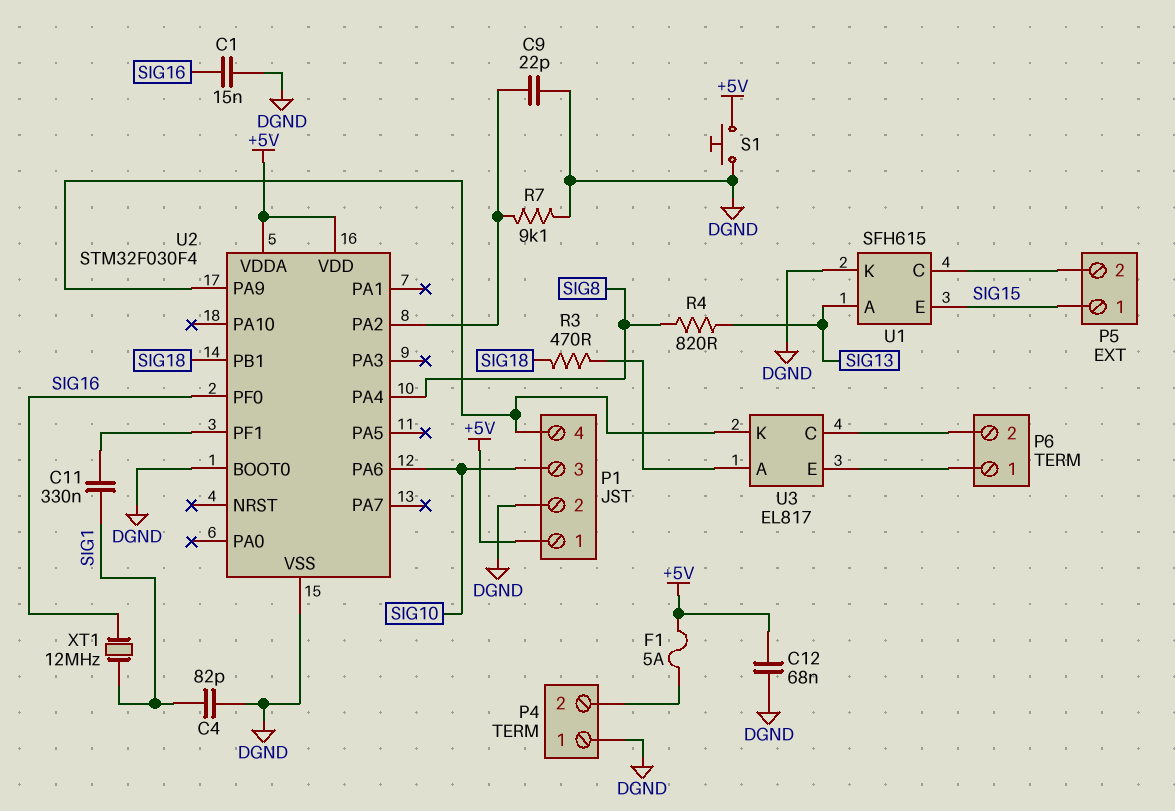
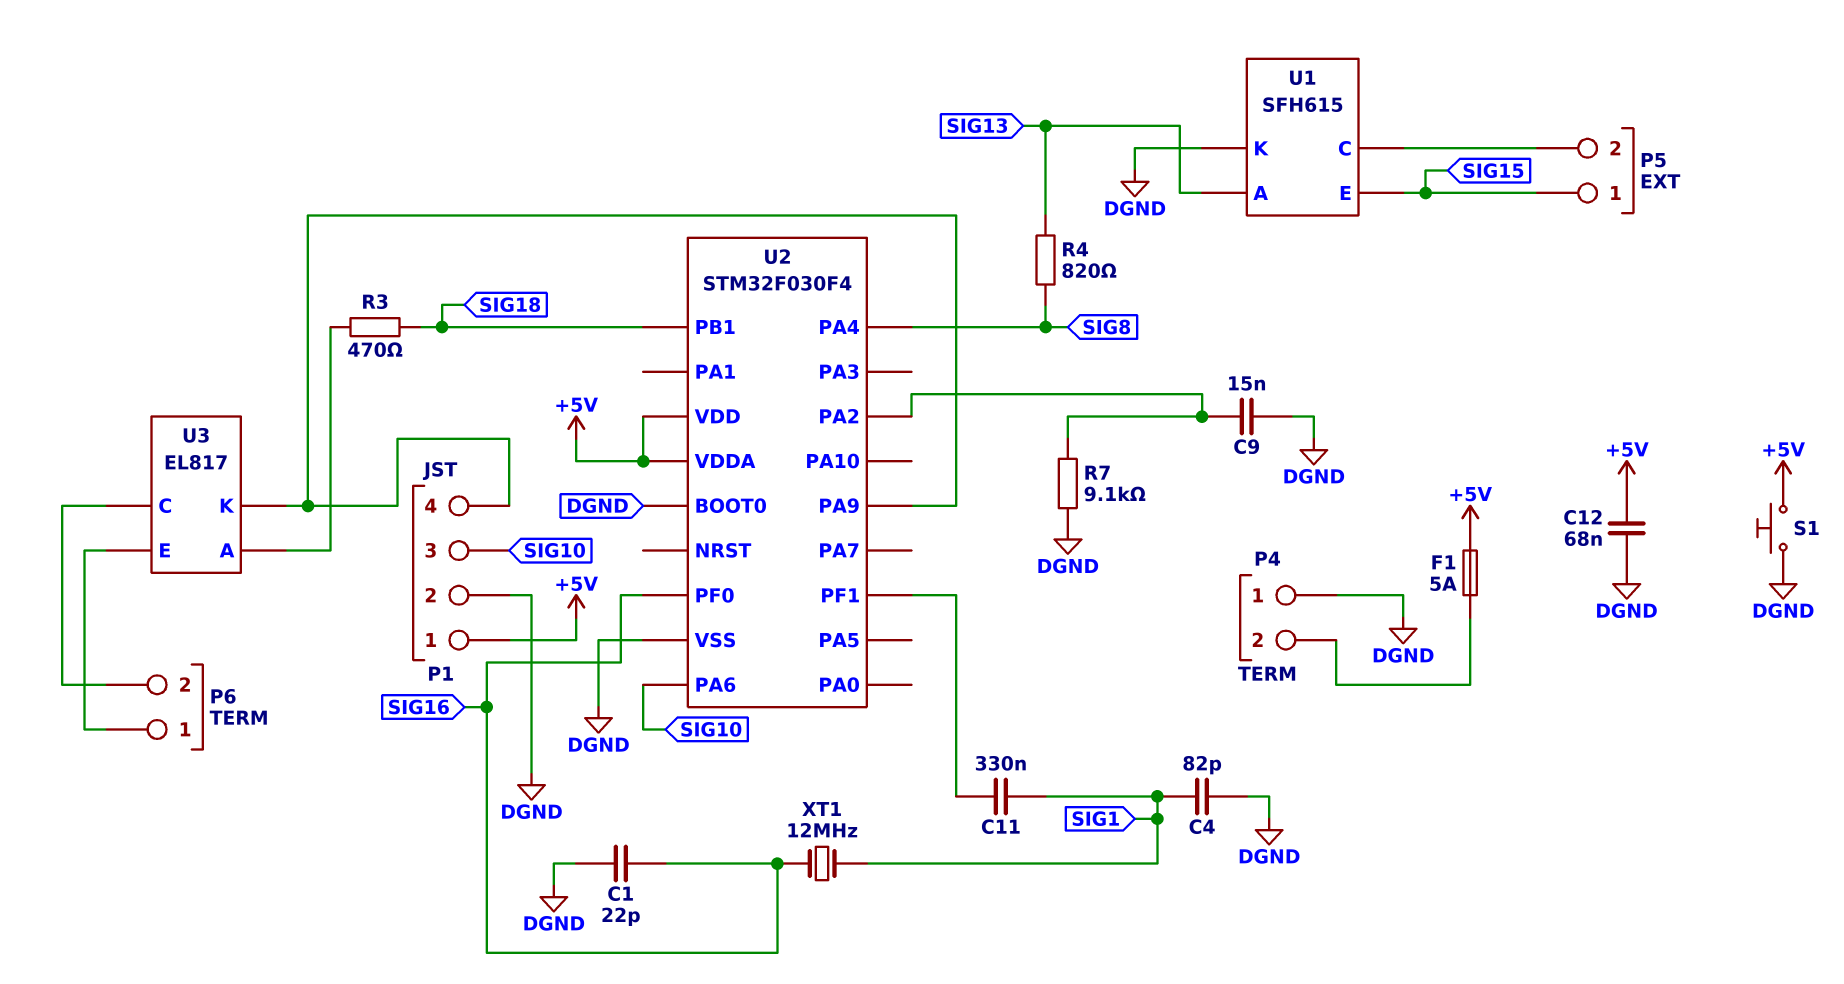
C1: 15nF (DGND, SIG16) -> 22pF (DGND, SIG16)
C9: 22pF (DGND, U2/PA2) -> 15nF (DGND, U2/PA2)

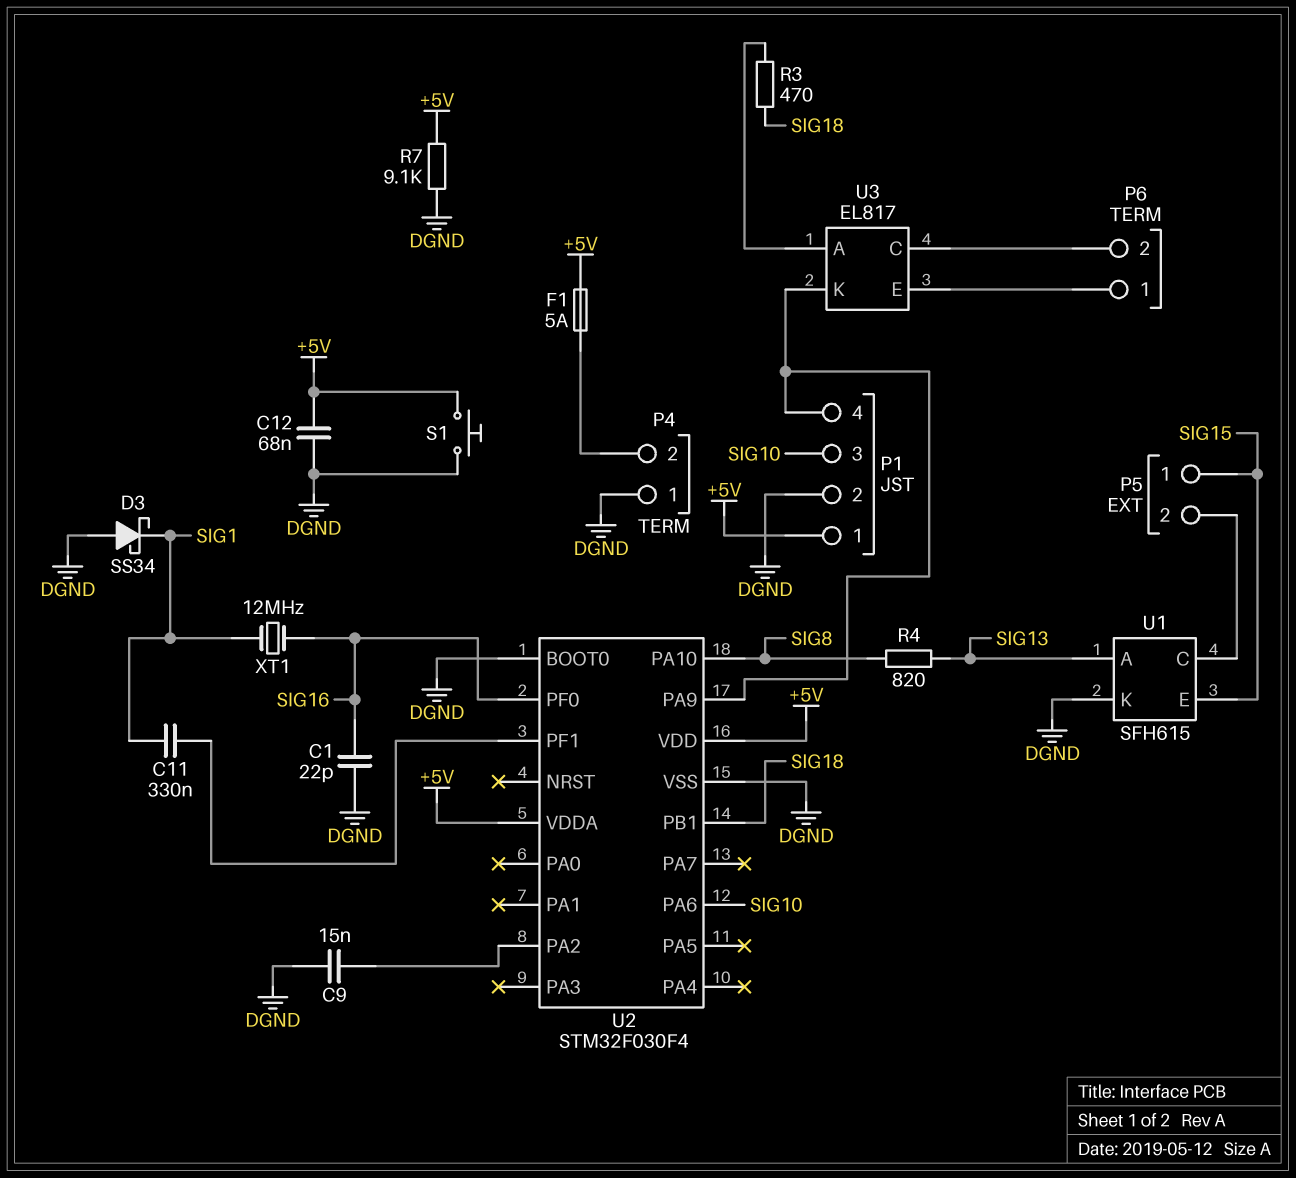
C4: 82pF (DGND, SIG1) -> none
D3: none -> schottky SS34 (A DGND, K SIG1)
R7: 9.1k (DGND, U2/PA2) -> 9.1k (+5V, DGND)
U2 pin PA4: SIG8 -> none
U2 pin PA10: none -> SIG8

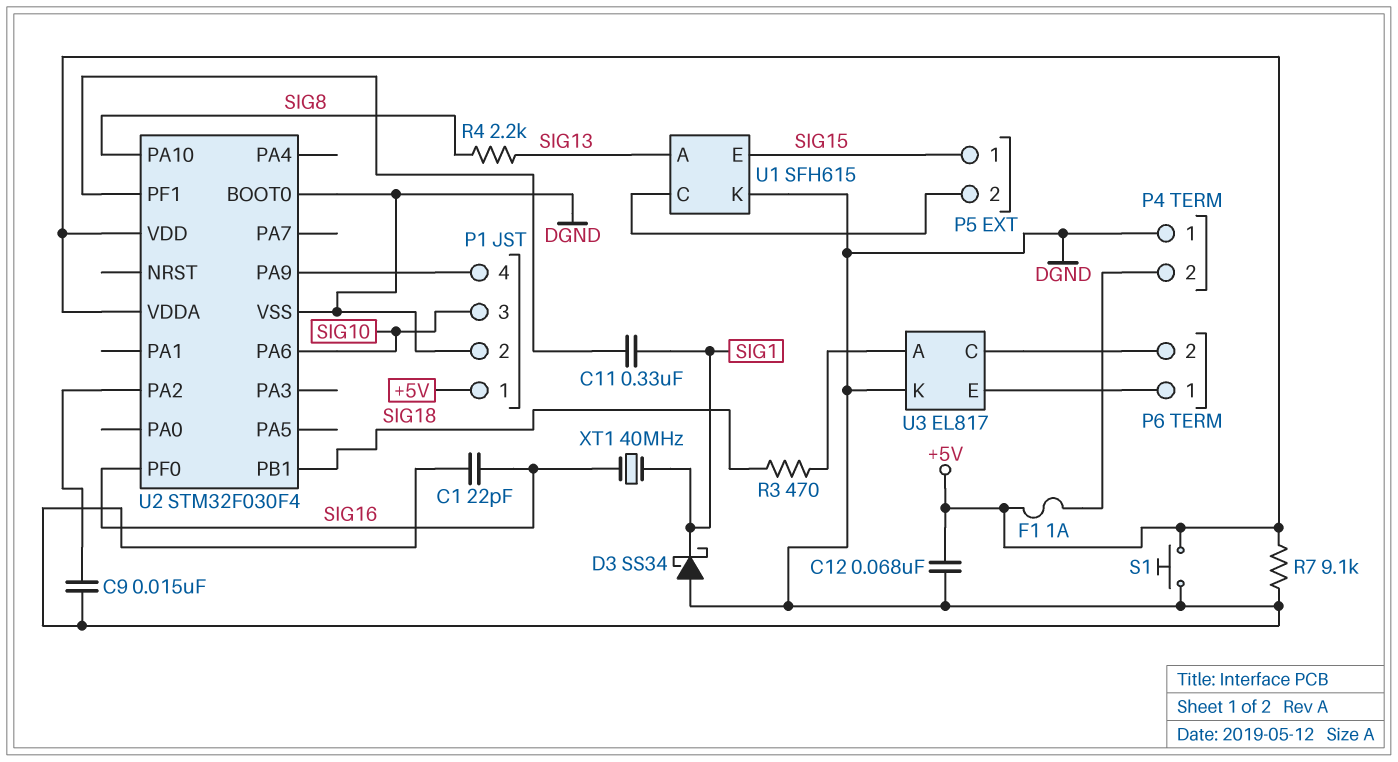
F1: 5A (+5V, P4/2) -> 1A (+5V, P4/2)
R4: 820 (SIG8, SIG13) -> 2.2k (SIG8, SIG13)
U3 pin K: P1/4 -> DGND
XT1: 12MHz (SIG1, SIG16) -> 40MHz (SIG1, SIG16)

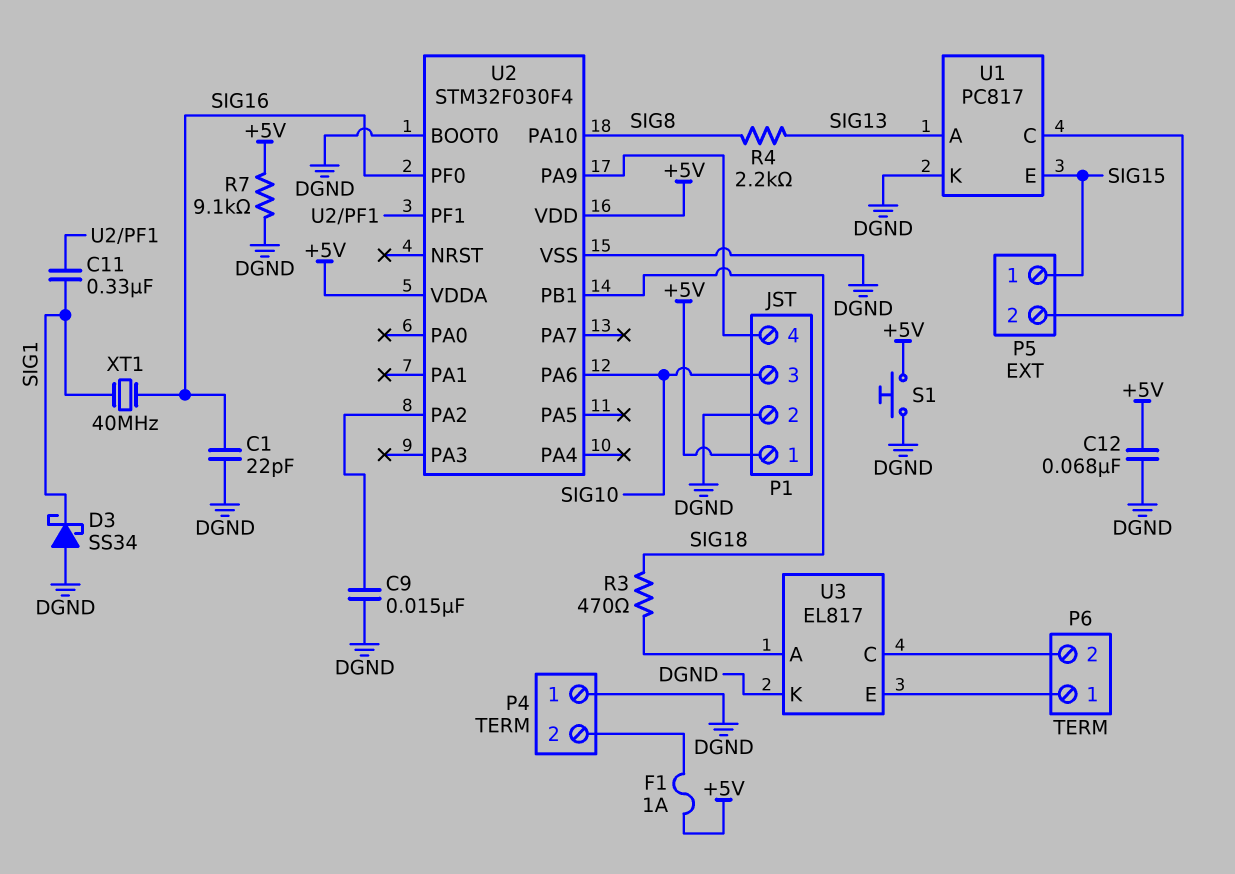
U1: SFH615 -> PC817

